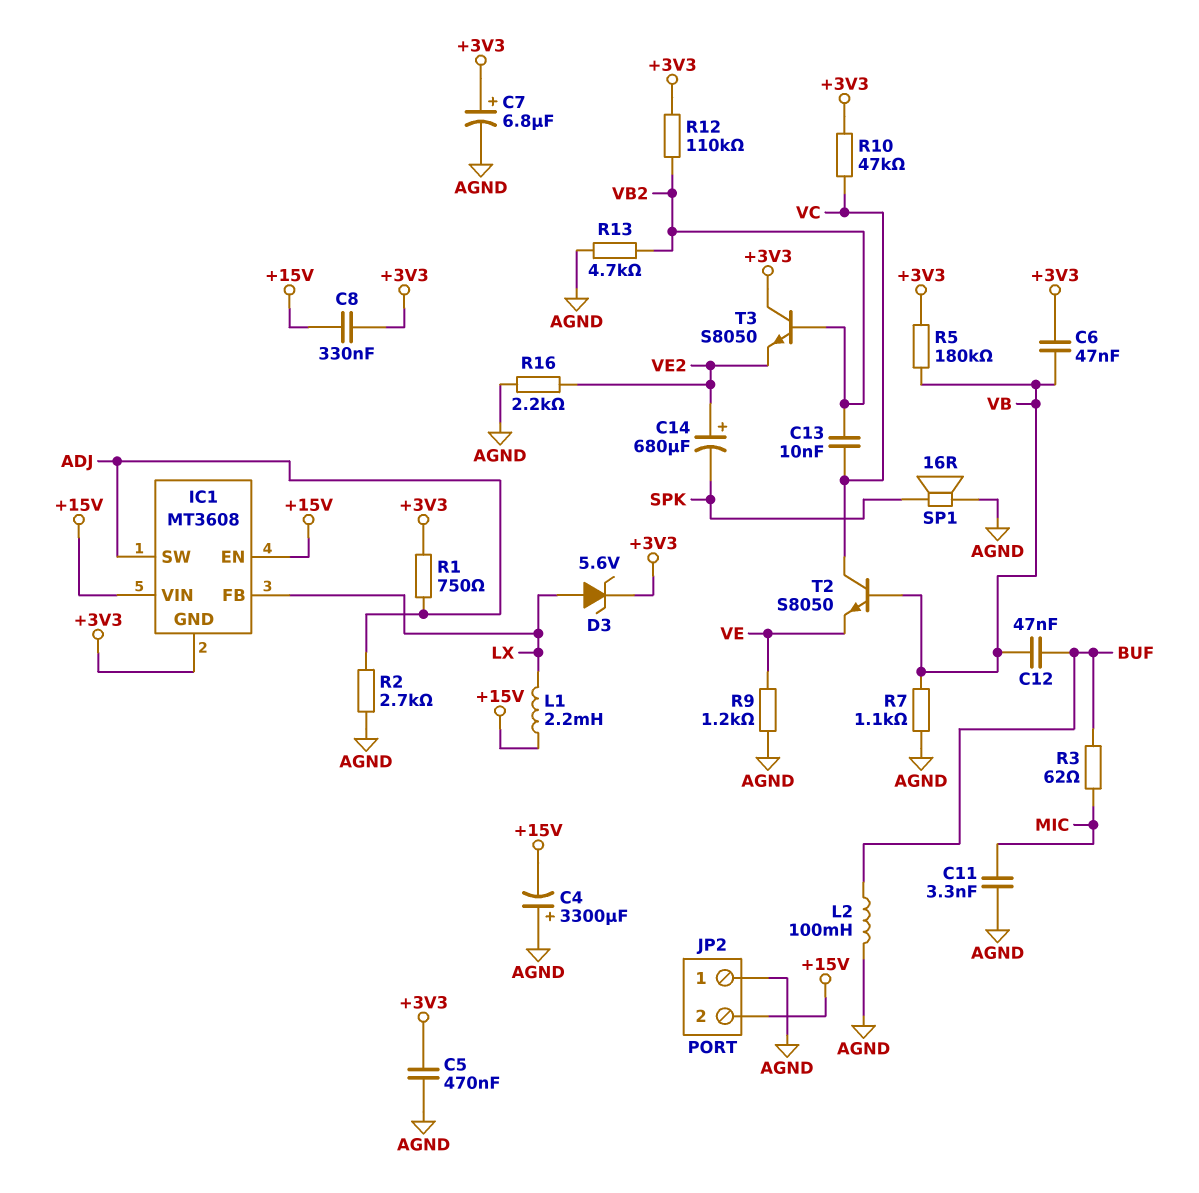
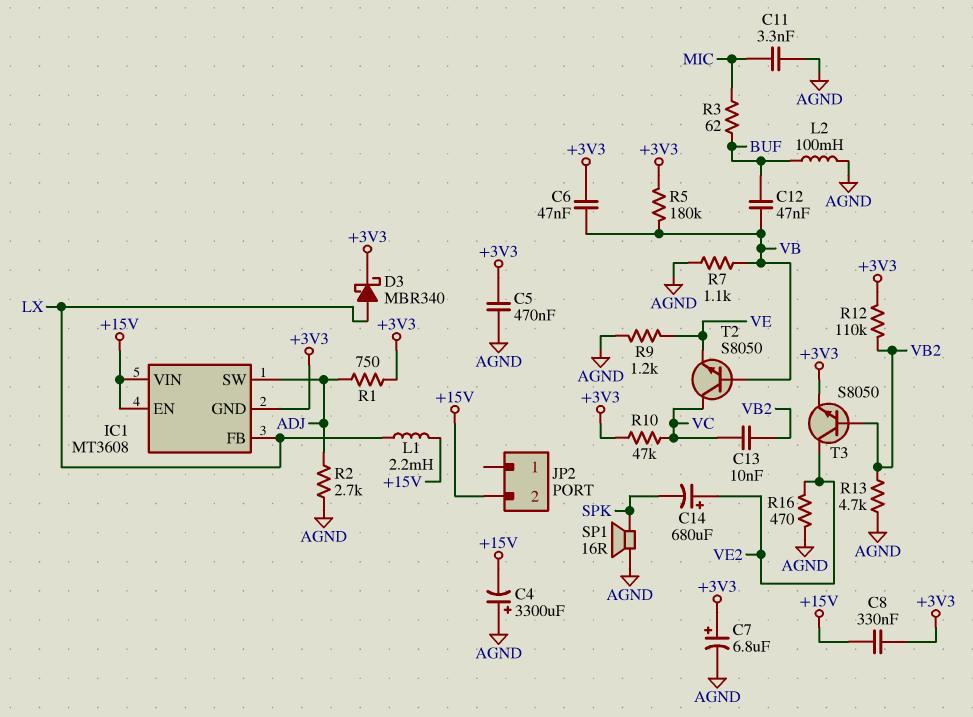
D3: zener 5.6V (A LX, K +3V3) -> schottky MBR340 (A LX, K +3V3)
JP2 pin 1: AGND -> none
R16: 2.2k (AGND, VE2) -> 470 (AGND, VE2)
T3: NPN S8050 (B VB2, C +3V3, E VE2) -> NPN S8050 (B VB2, C VE2, E +3V3)

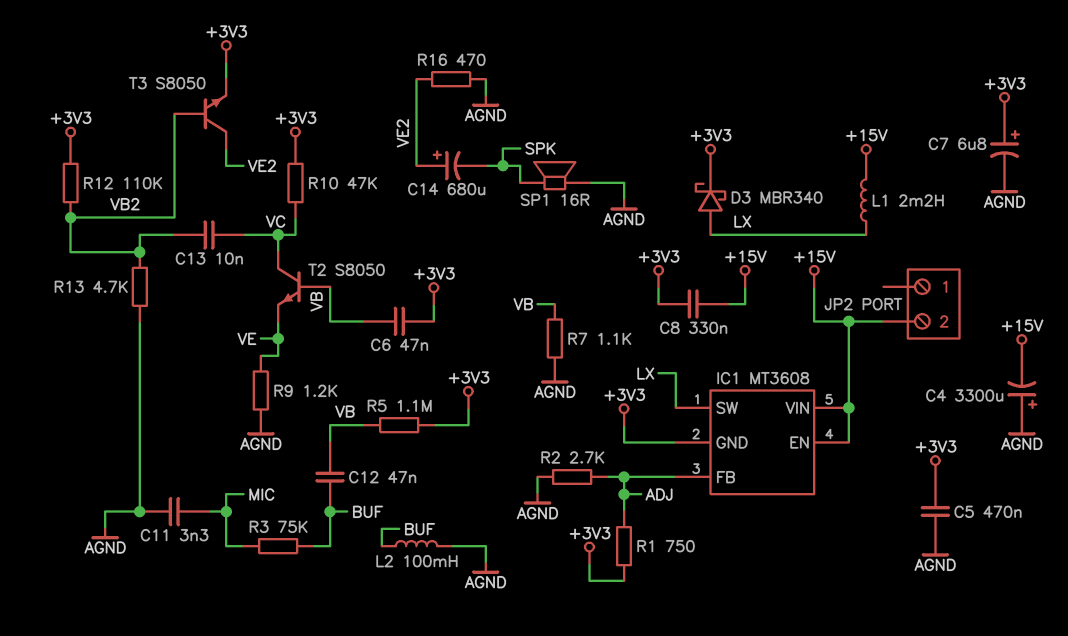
IC1 pin FB: LX -> ADJ
IC1 pin SW: ADJ -> LX
R3: 62 (BUF, MIC) -> 75k (BUF, MIC)
R5: 180k (+3V3, VB) -> 1.1M (+3V3, VB)

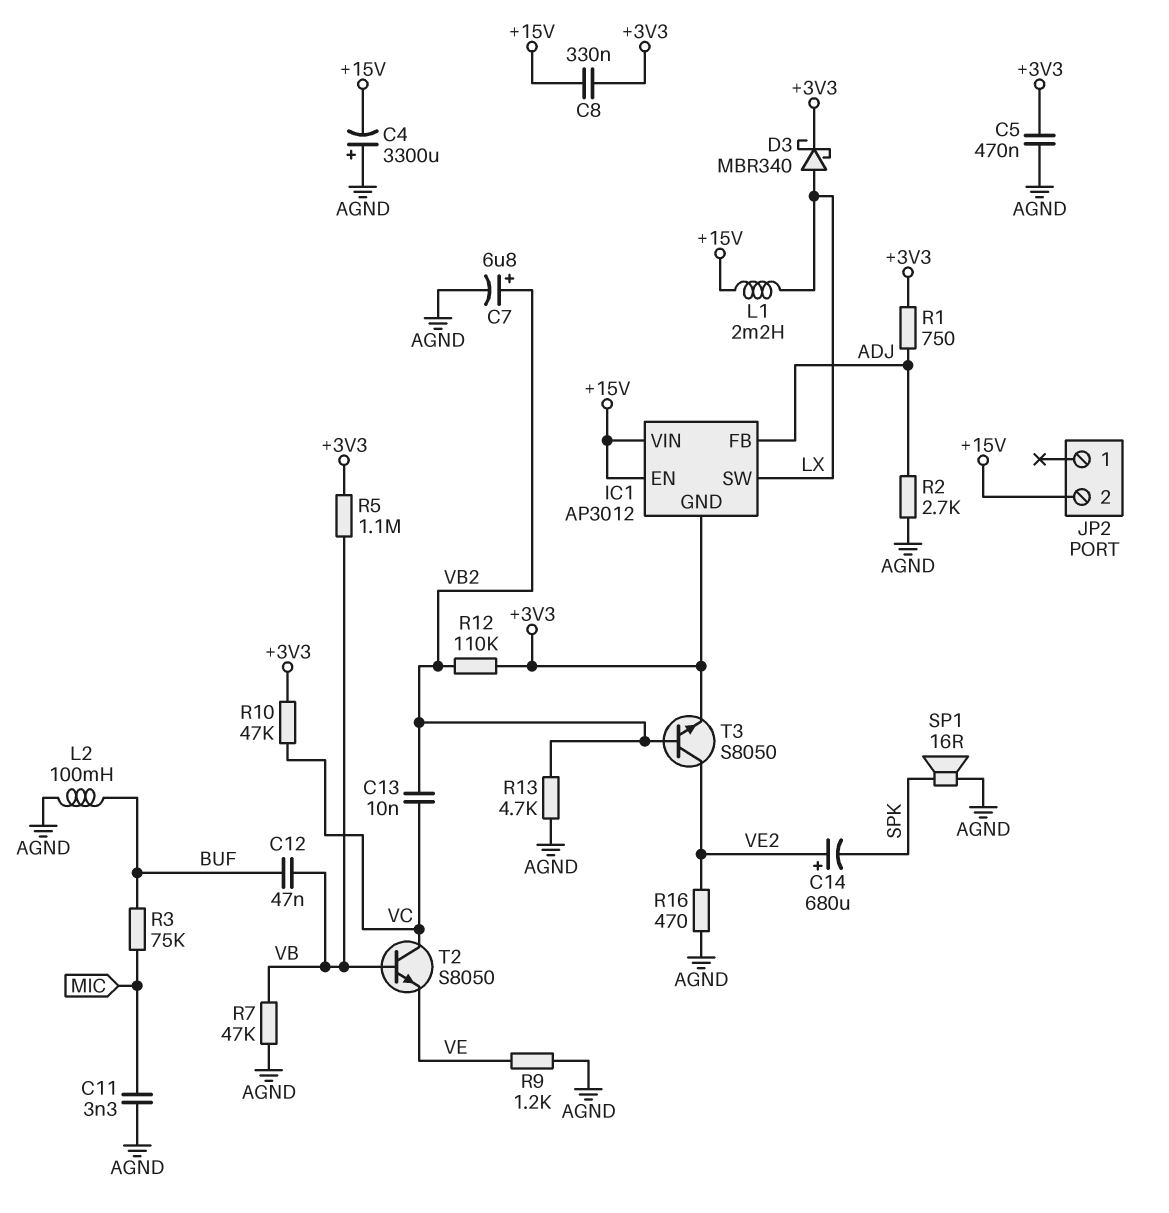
C6: 47nF (+3V3, VB) -> none
C7: 6.8uF (plus +3V3, minus AGND) -> 6.8uF (plus VB2, minus AGND)
IC1: MT3608 -> AP3012
R7: 1.1k (AGND, VB) -> 47k (AGND, VB)

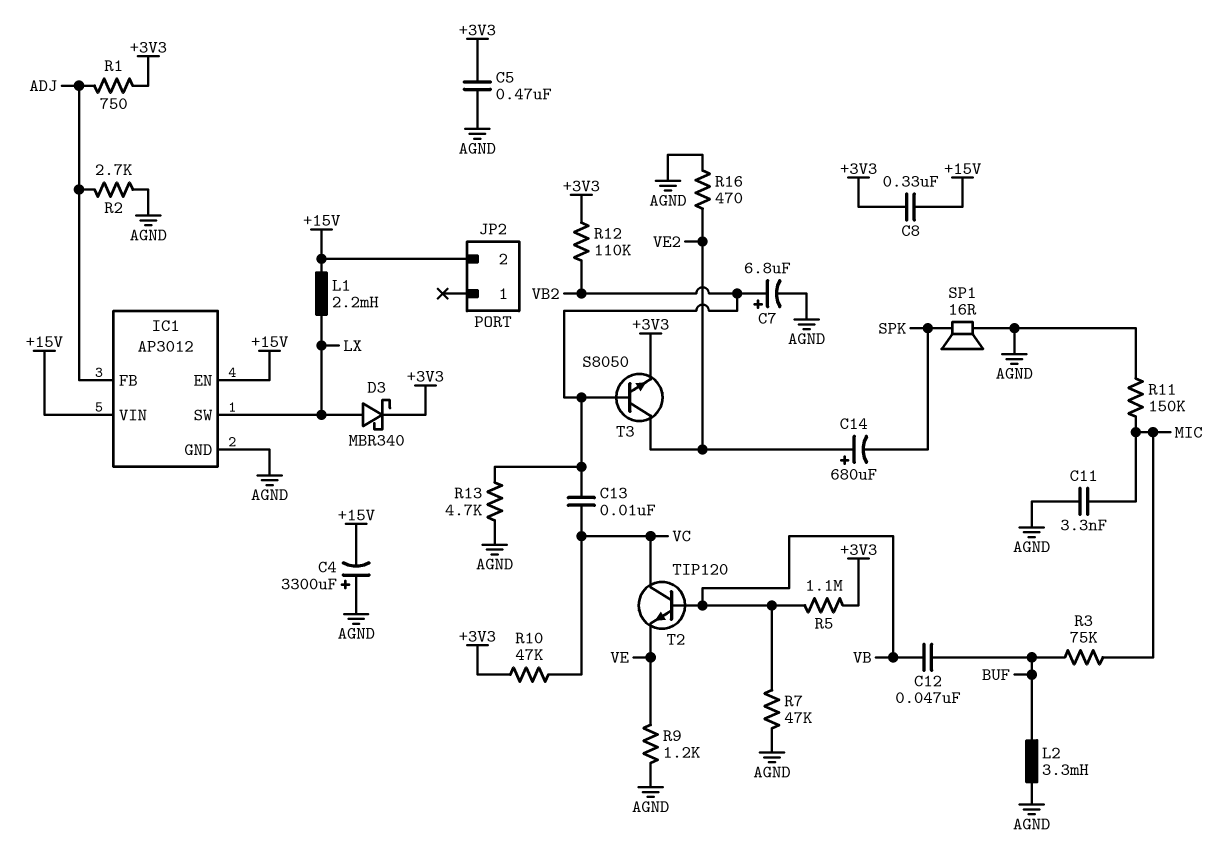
IC1 pin GND: +3V3 -> AGND
L2: 100mH (AGND, BUF) -> 3.3mH (AGND, BUF)
R11: none -> 150k (AGND, MIC)
T2: NPN S8050 (B VB, C VC, E VE) -> NPN TIP120 (B VB, C VC, E VE)

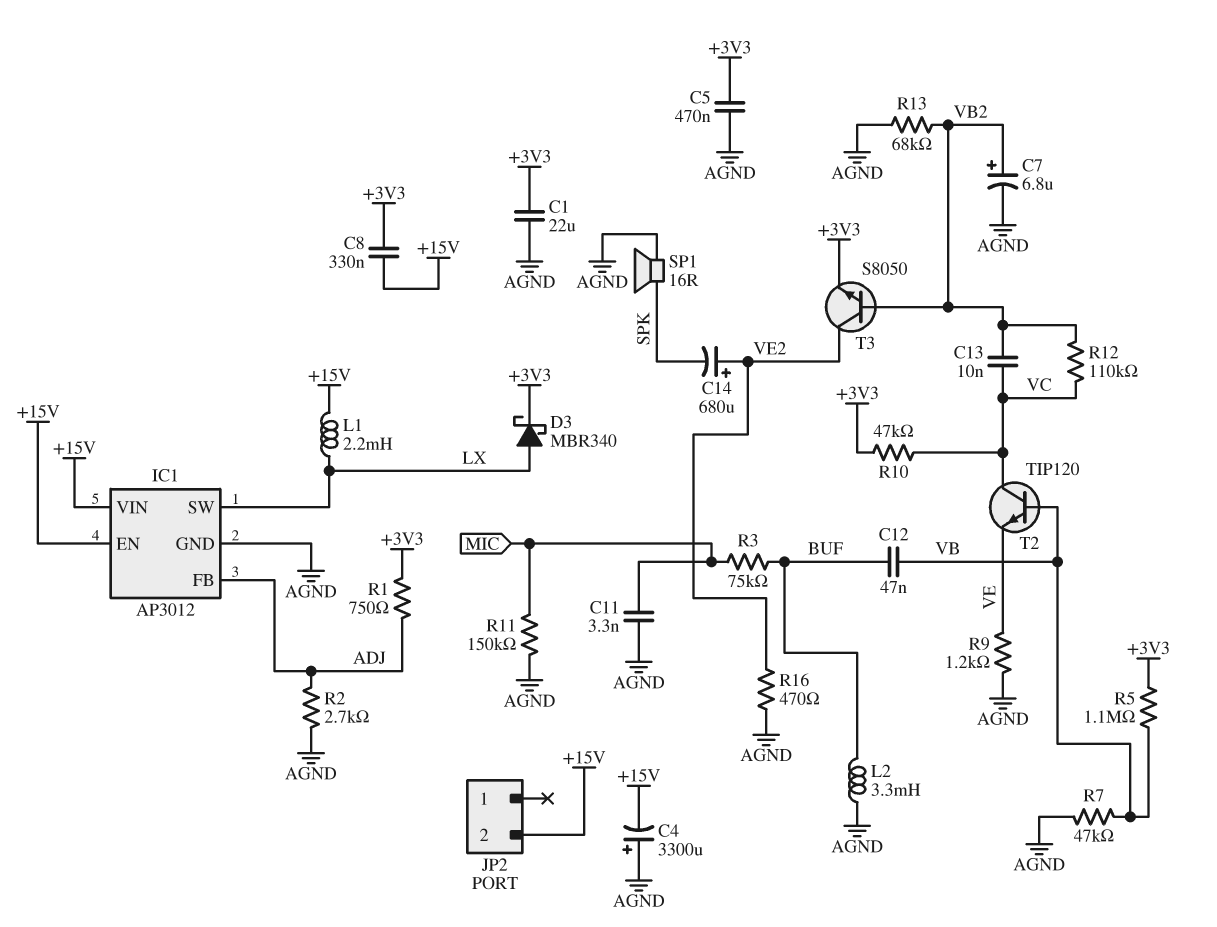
C1: none -> 22uF (+3V3, AGND)
R12: 110k (+3V3, VB2) -> 110k (VB2, VC)
R13: 4.7k (AGND, VB2) -> 68k (AGND, VB2)

